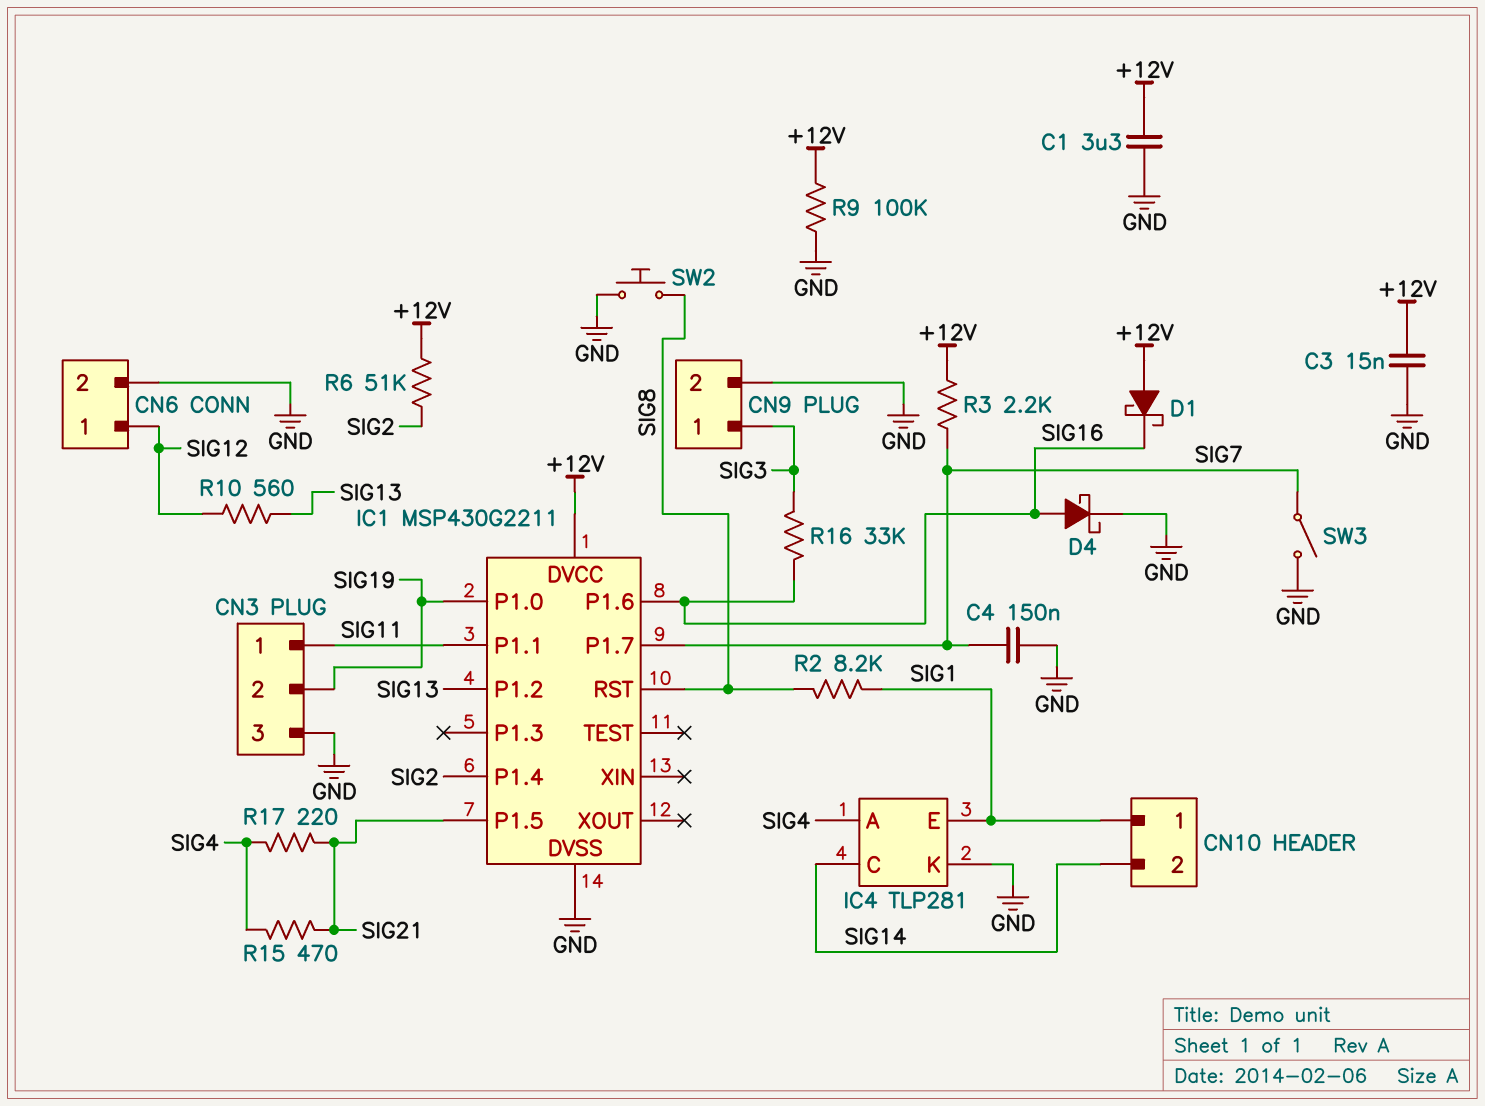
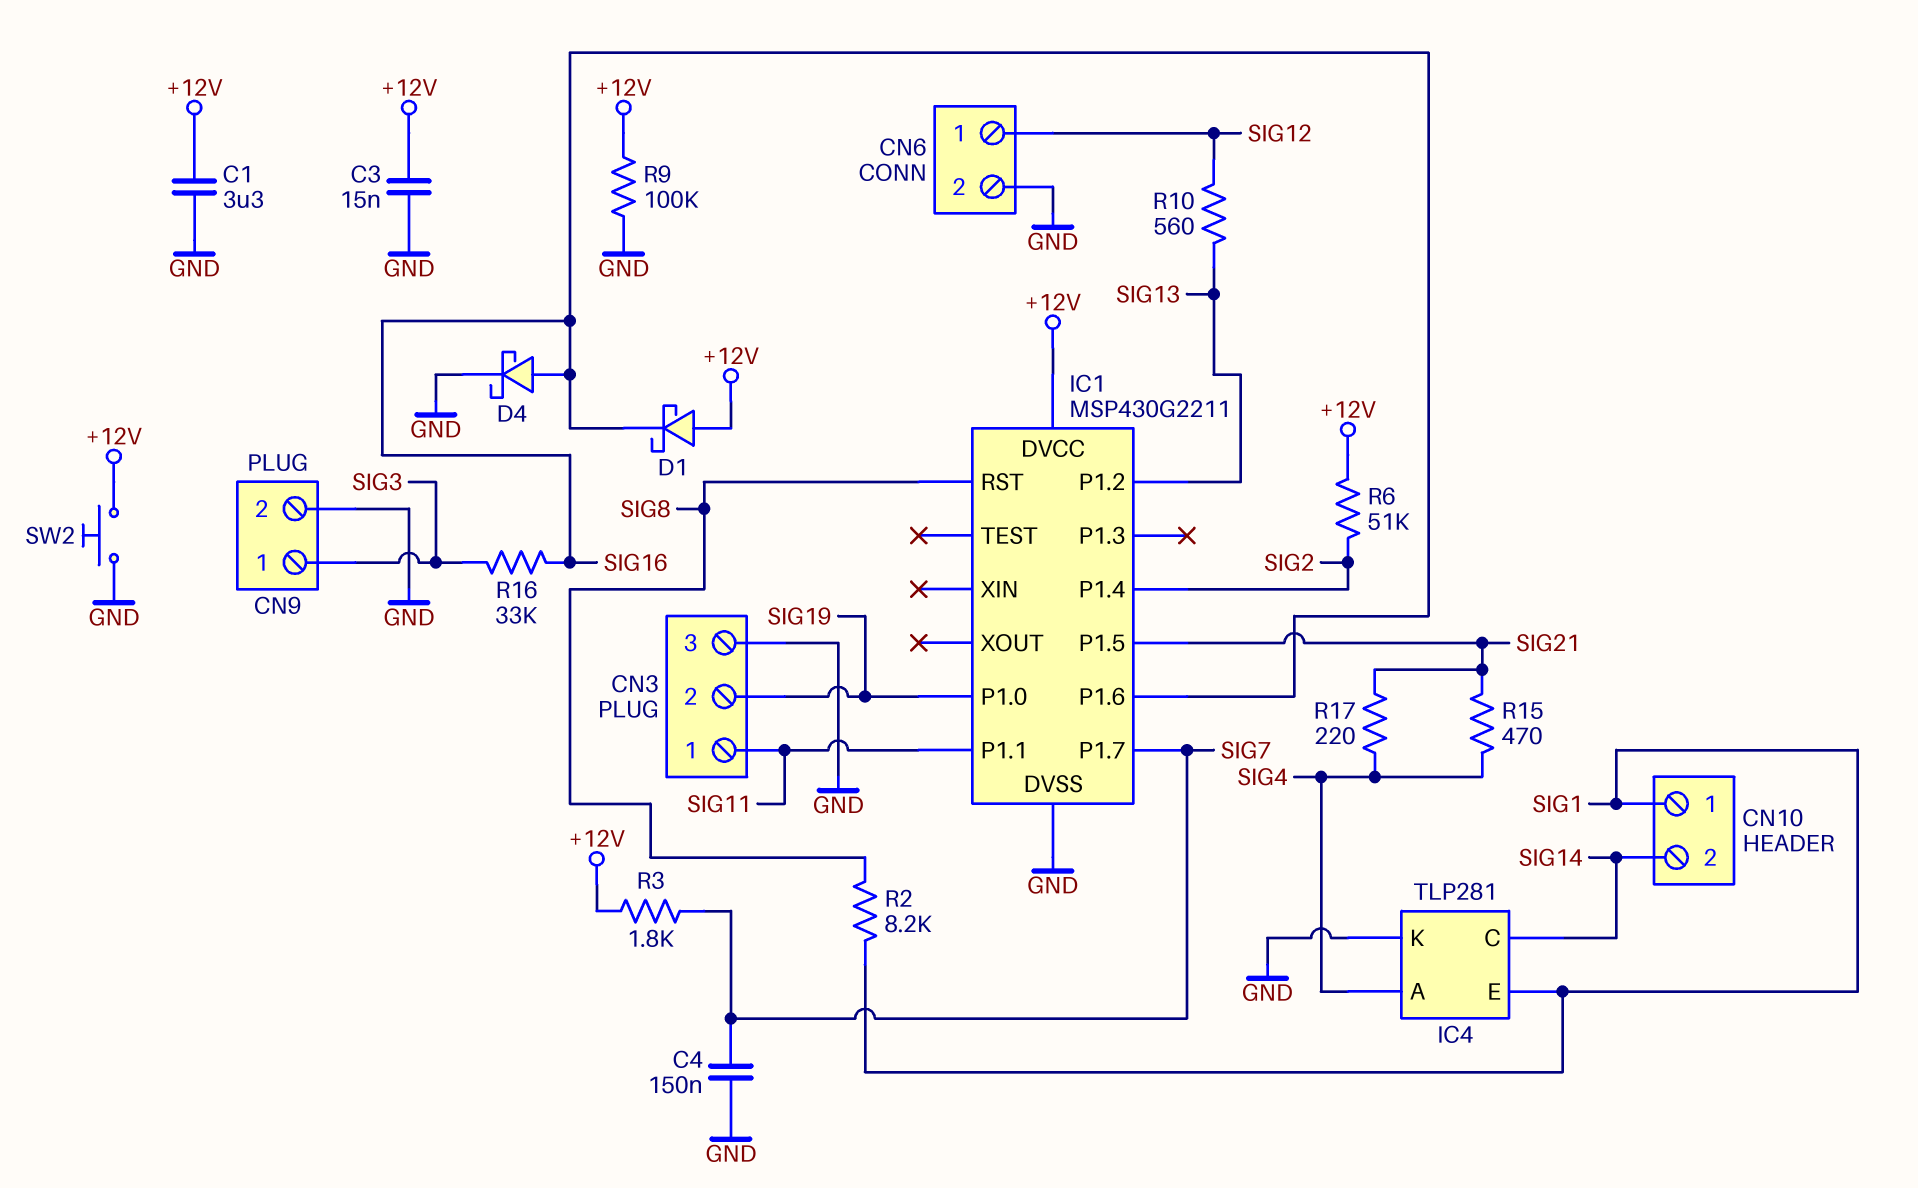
R3: 2.2k (+12V, SIG7) -> 1.8k (+12V, SIG7)
SW2: button (GND, SIG8) -> button (+12V, GND)
SW3: switch (GND, SIG7) -> none

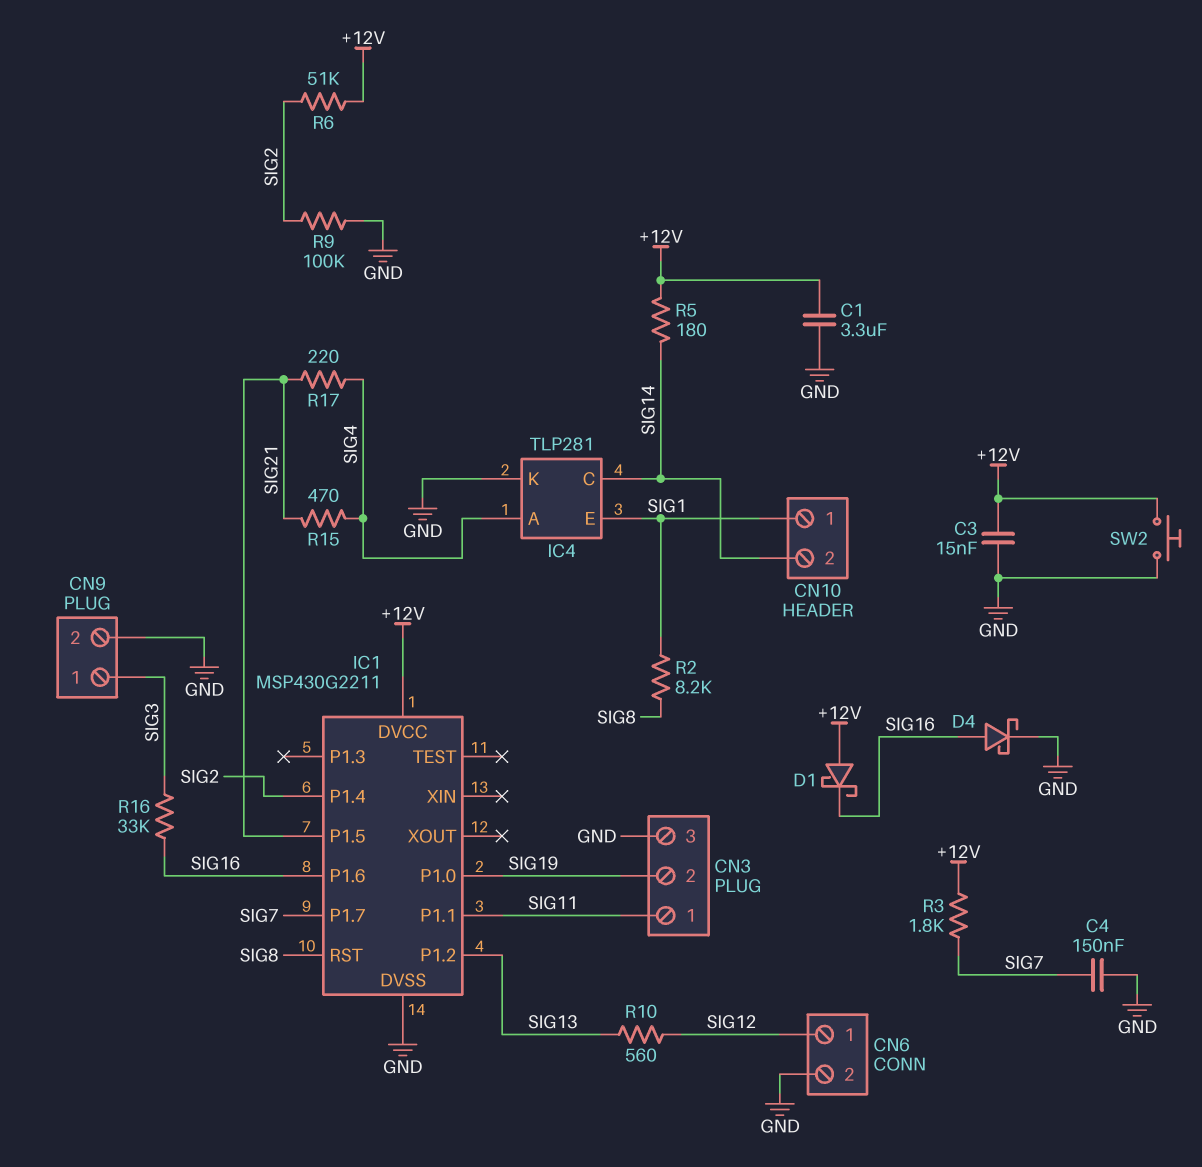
R5: none -> 180 (+12V, SIG14)
R9: 100k (+12V, GND) -> 100k (GND, SIG2)

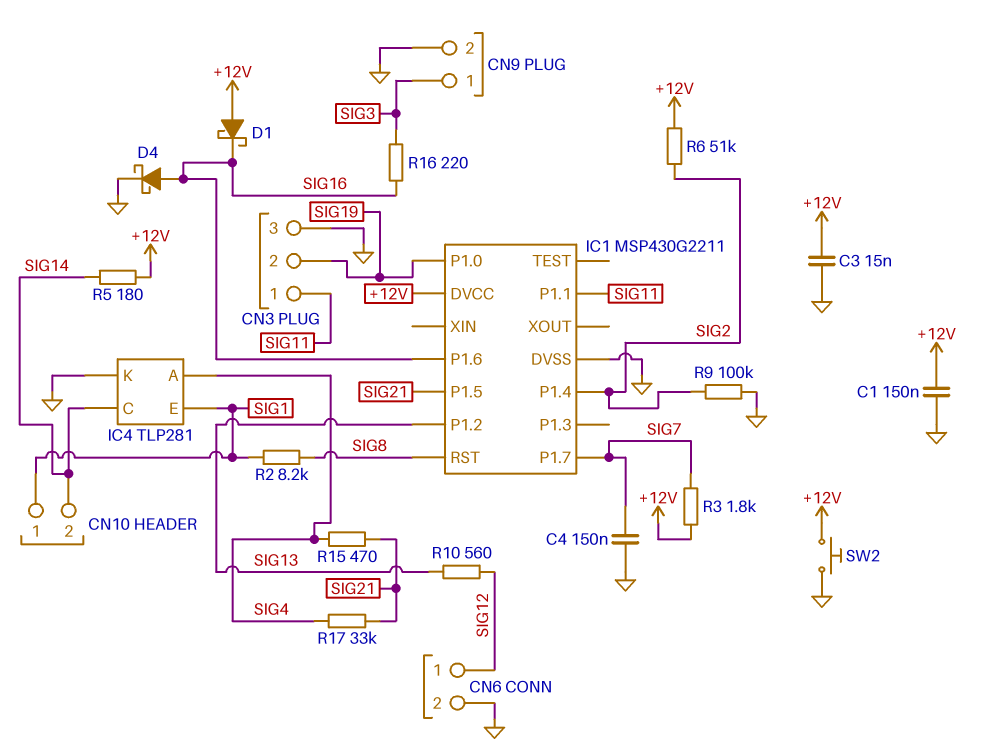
C1: 3.3uF (+12V, GND) -> 150nF (+12V, GND)
R16: 33k (SIG3, SIG16) -> 220 (SIG3, SIG16)
R17: 220 (SIG4, SIG21) -> 33k (SIG4, SIG21)

